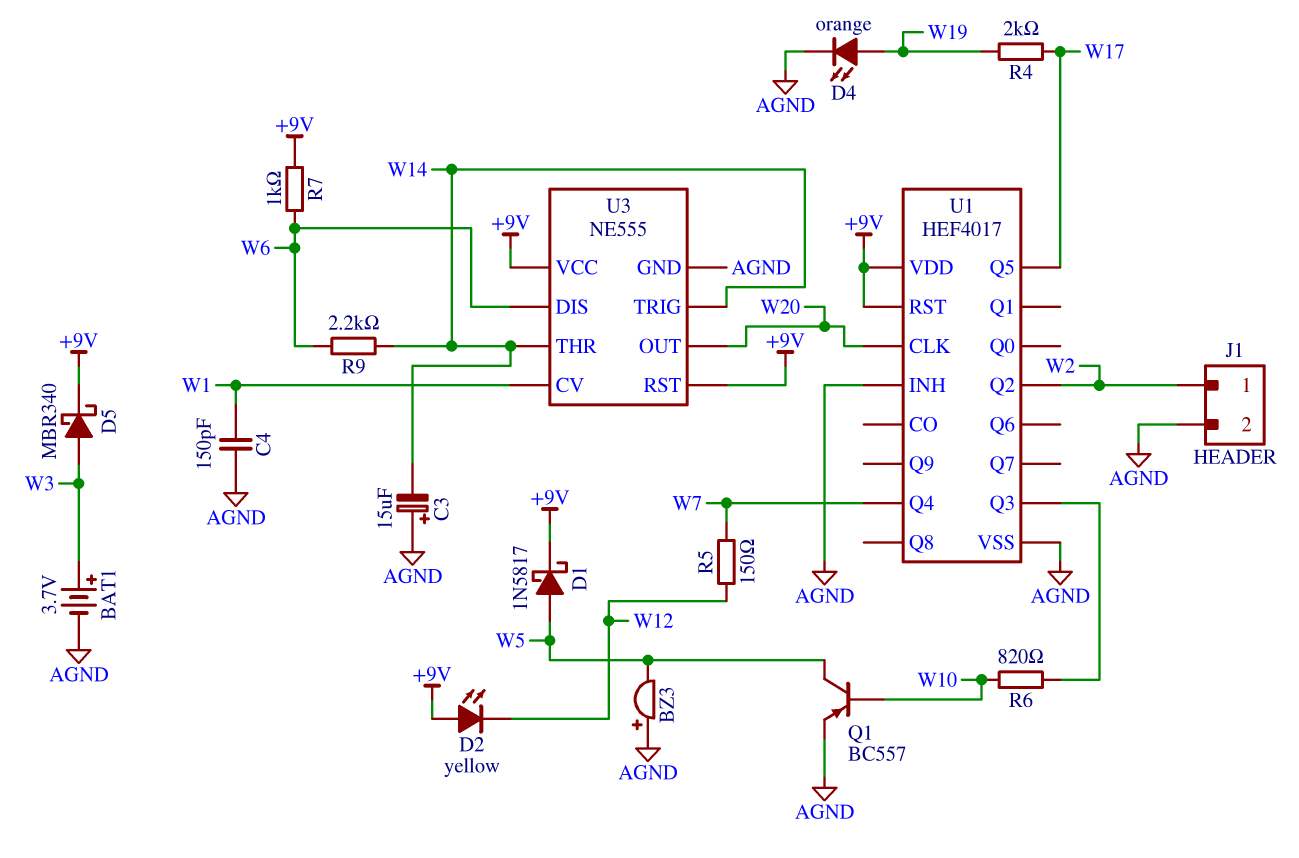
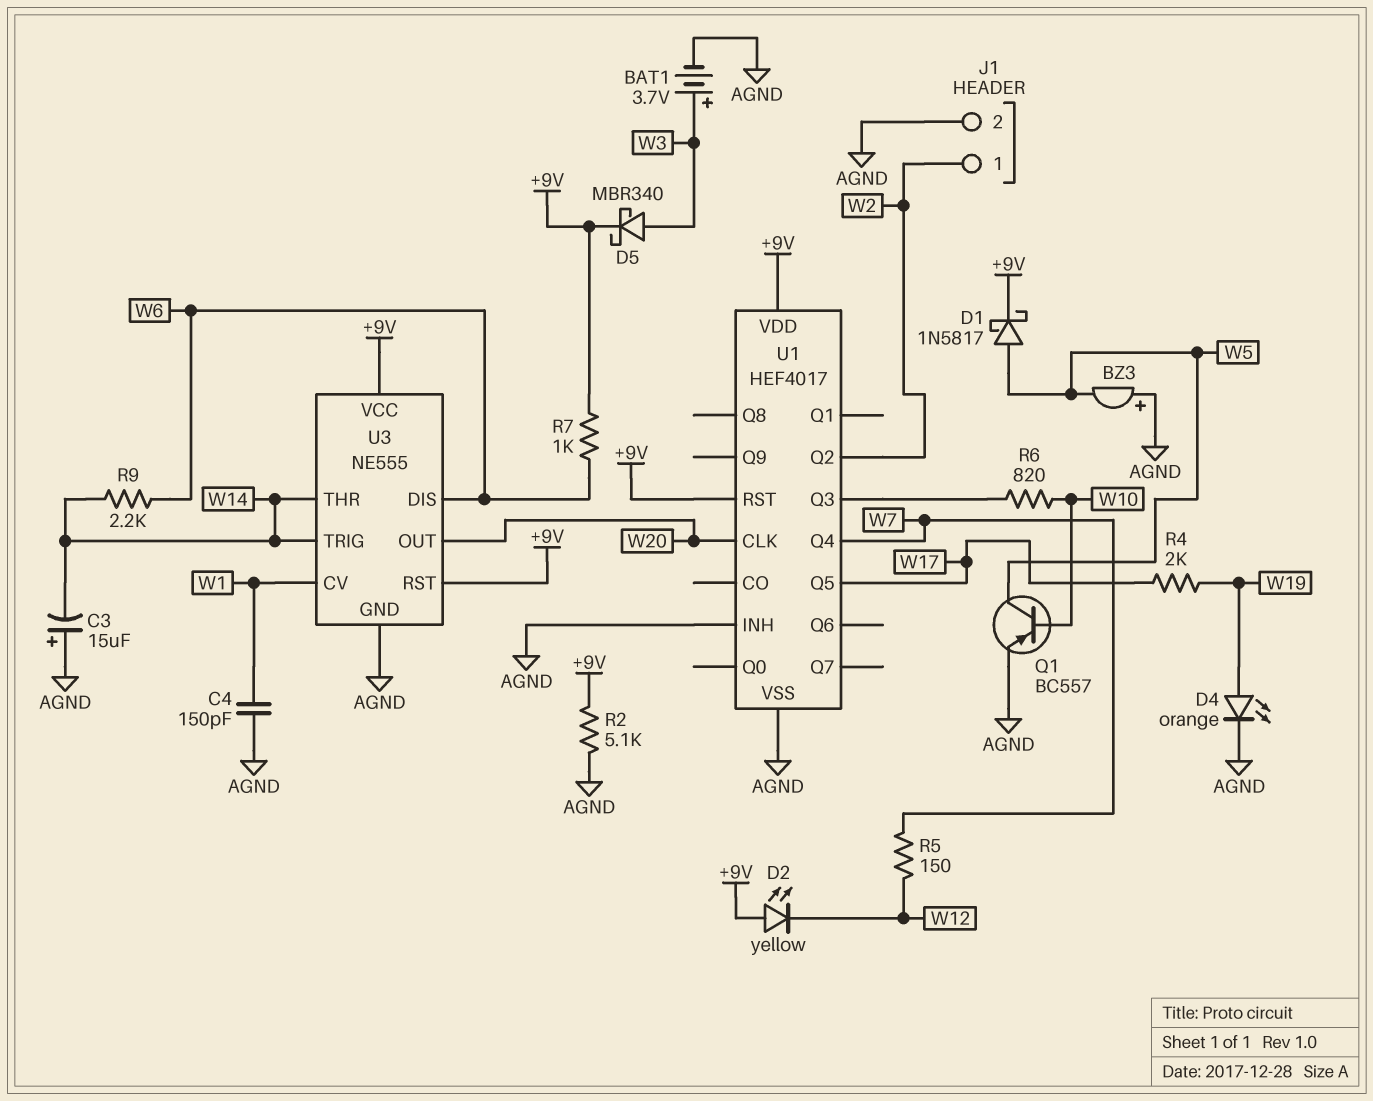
R2: none -> 5.1k (+9V, AGND)

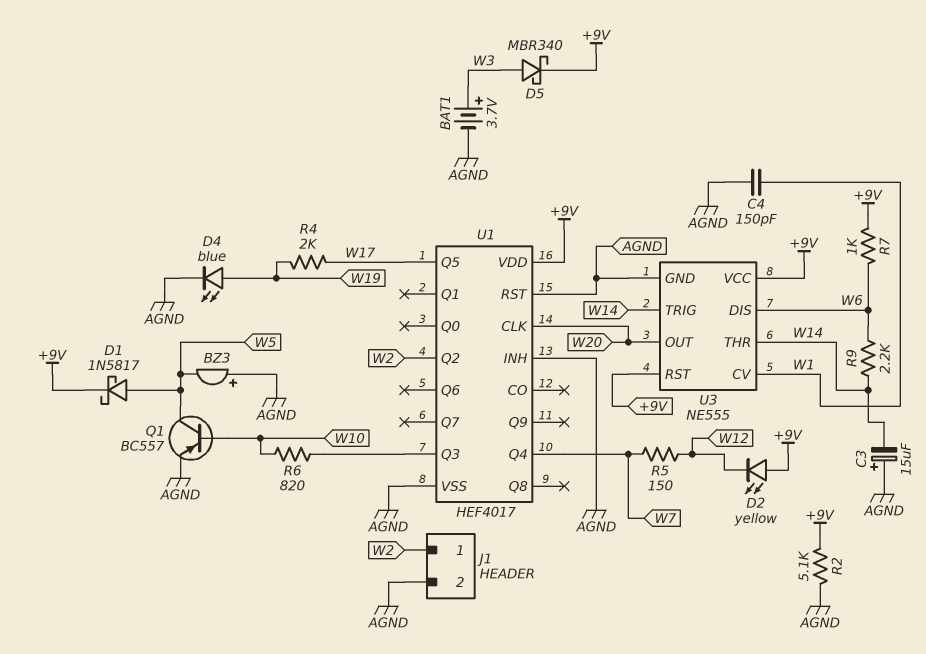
D4: LED orange (A W19, K AGND) -> LED blue (A W19, K AGND)
U1 pin RST: +9V -> AGND

